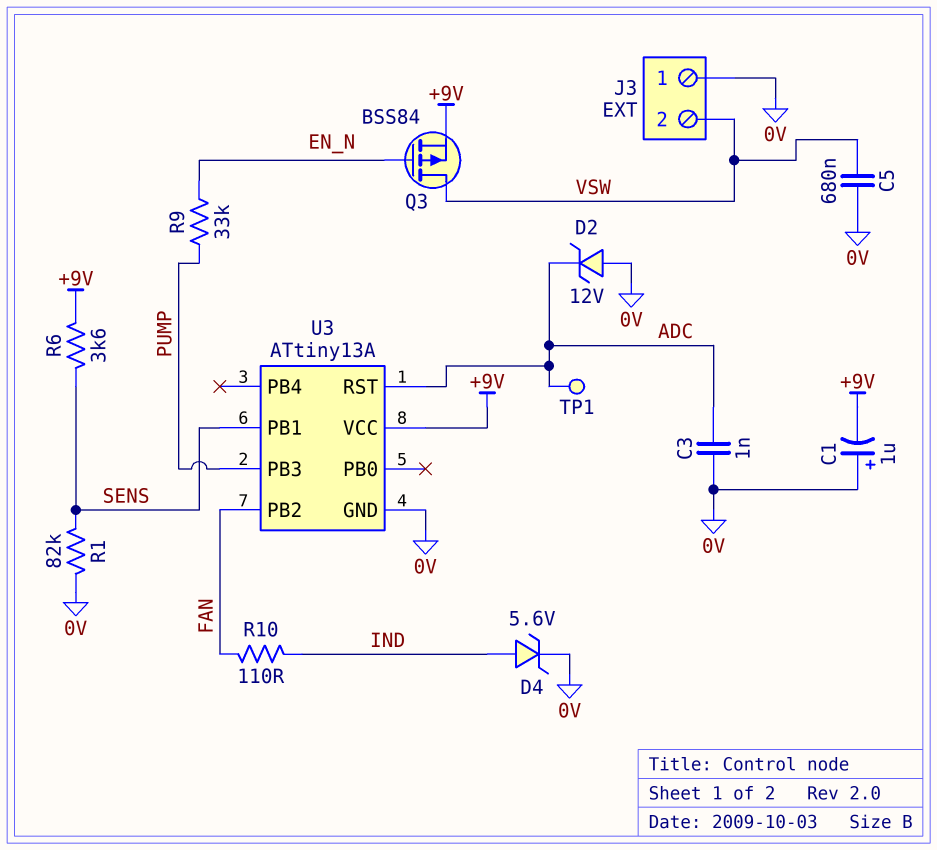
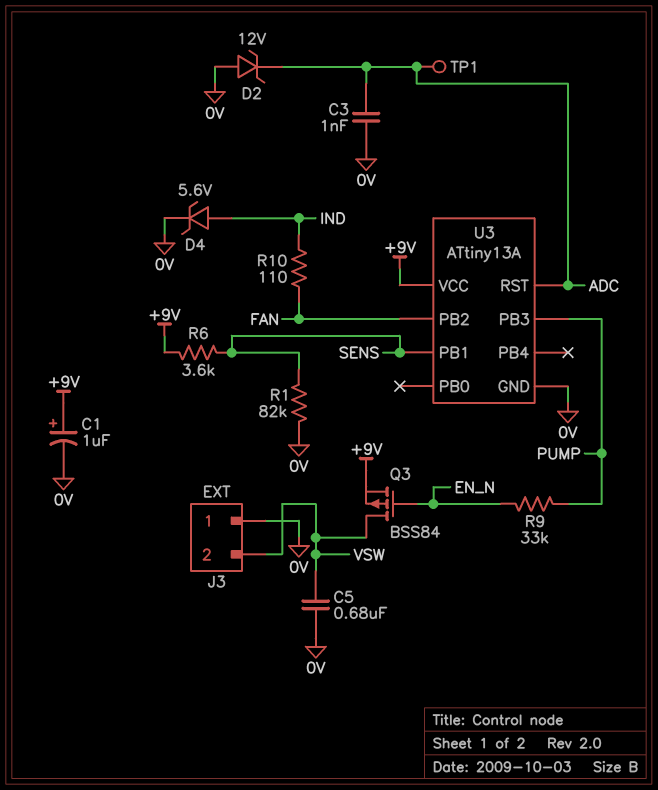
C1: 1uF (plus 0V, minus +9V) -> 1uF (plus +9V, minus 0V)

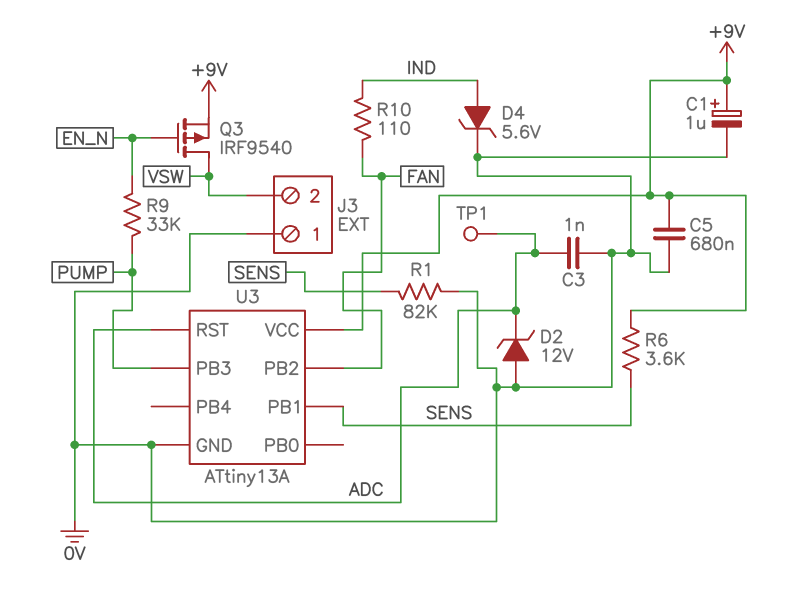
C5: 680nF (0V, VSW) -> 680nF (+9V, 0V)
Q3: PMOS BSS84 (G EN_N, D VSW, S +9V) -> PMOS IRF9540 (G EN_N, D VSW, S +9V)

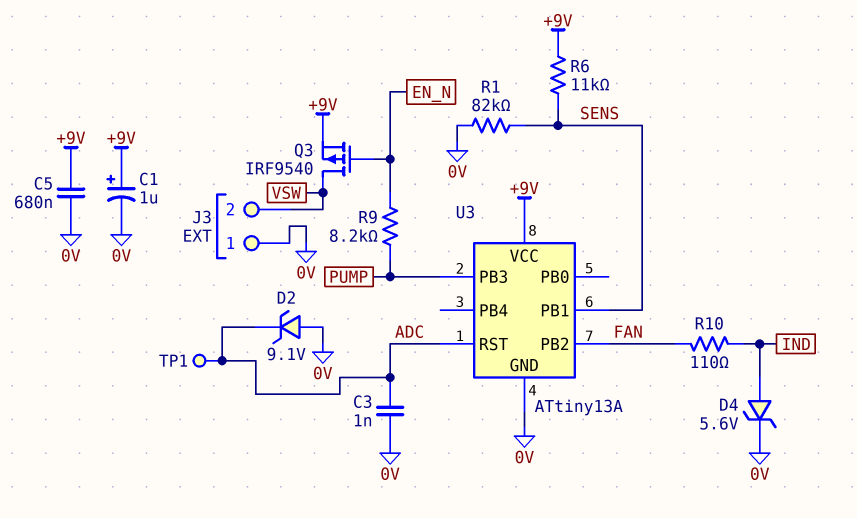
D2: zener 12V (A 0V, K ADC) -> zener 9.1V (A 0V, K ADC)
R6: 3.6k (+9V, SENS) -> 11k (+9V, SENS)
R9: 33k (EN_N, PUMP) -> 8.2k (EN_N, PUMP)

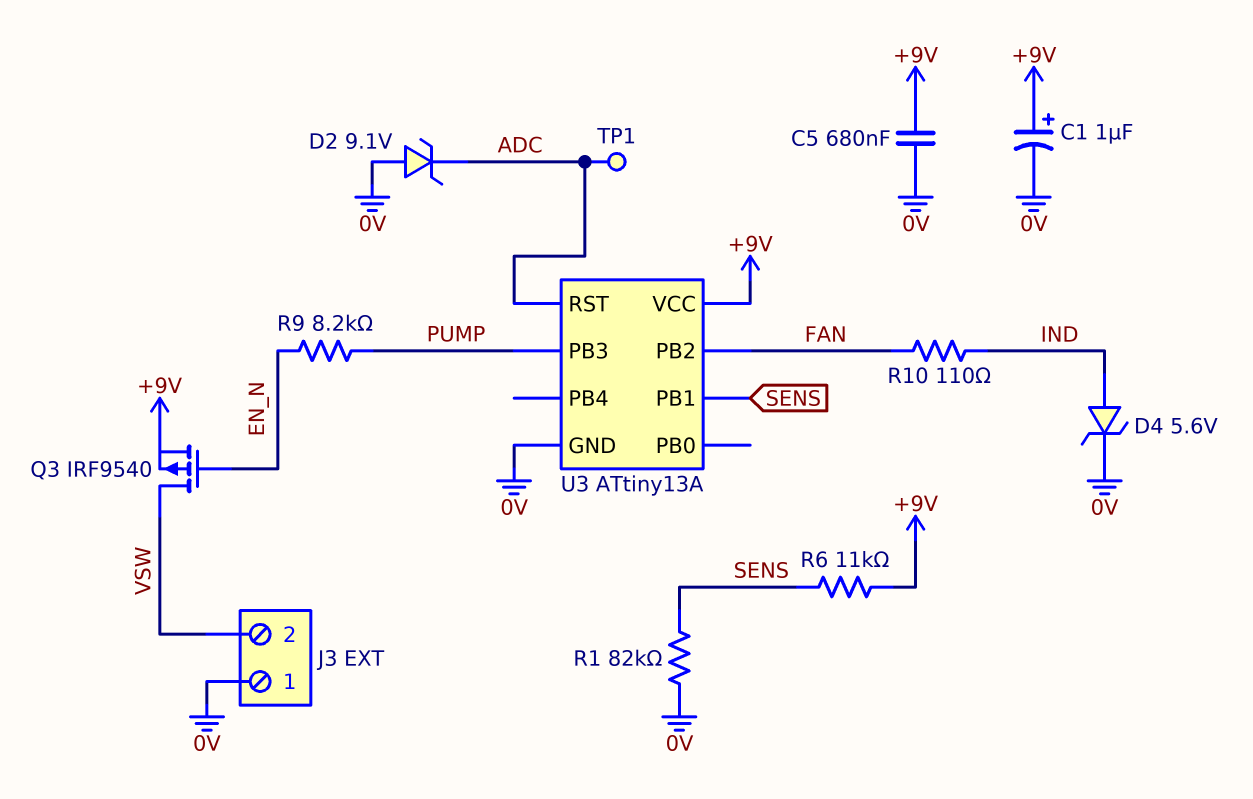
C3: 1nF (0V, ADC) -> none

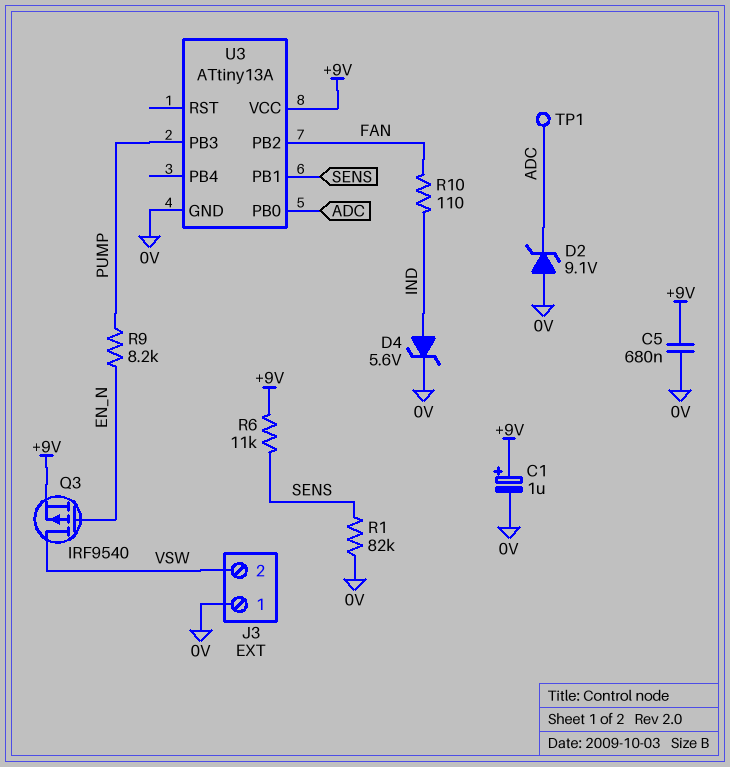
U3 pin PB0: none -> ADC
U3 pin RST: ADC -> none

